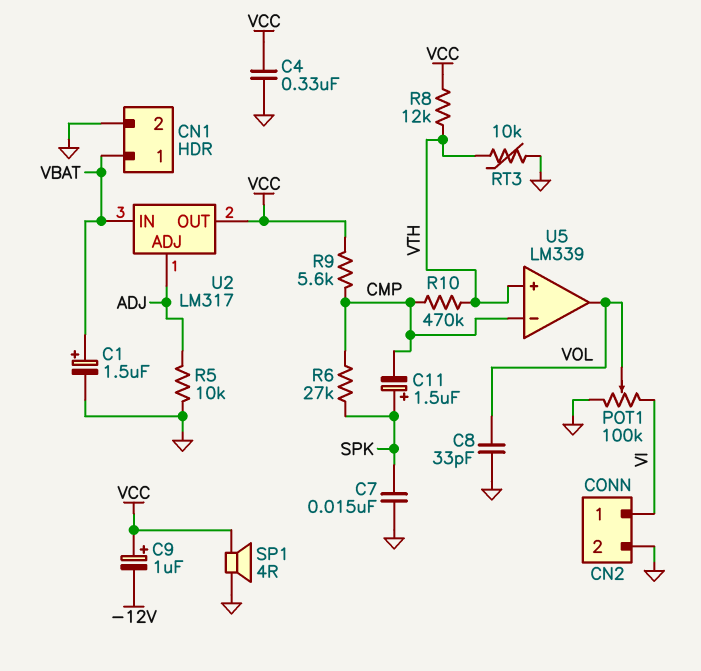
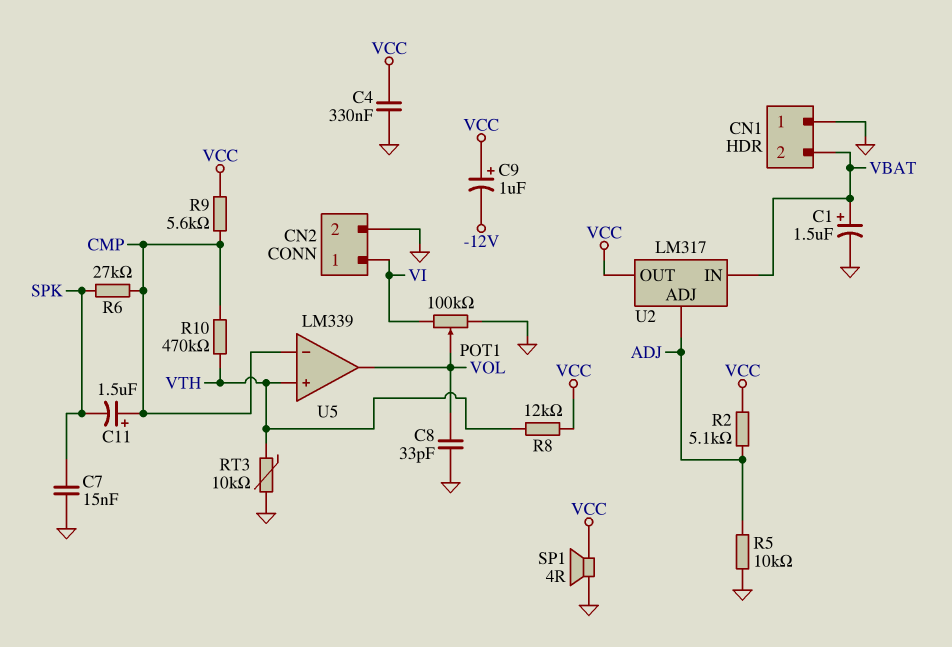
C11: 1.5uF (plus SPK, minus CMP) -> 1.5uF (plus CMP, minus SPK)
CN1 pin 1: VBAT -> GND
CN1 pin 2: GND -> VBAT
R2: none -> 5.1k (ADJ, VCC)

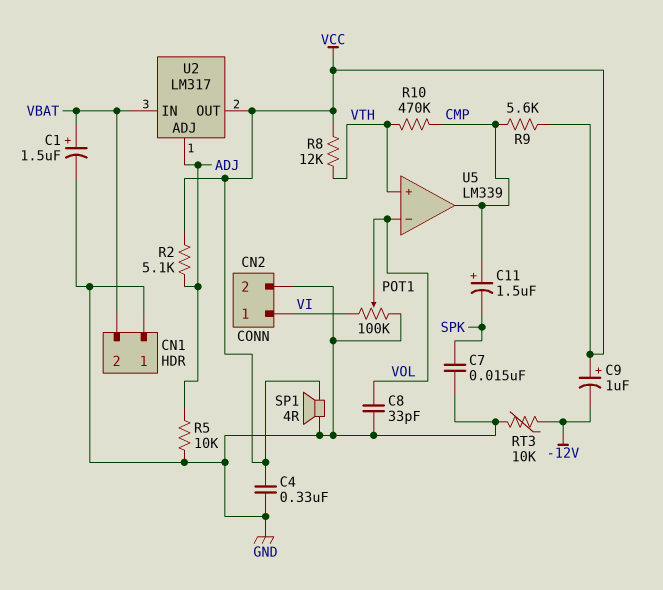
R6: 27k (CMP, SPK) -> none
RT3: 10k (GND, VTH) -> 10k (-12V, GND)
U5 pin in-: CMP -> VOL
U5 pin out: VOL -> CMP

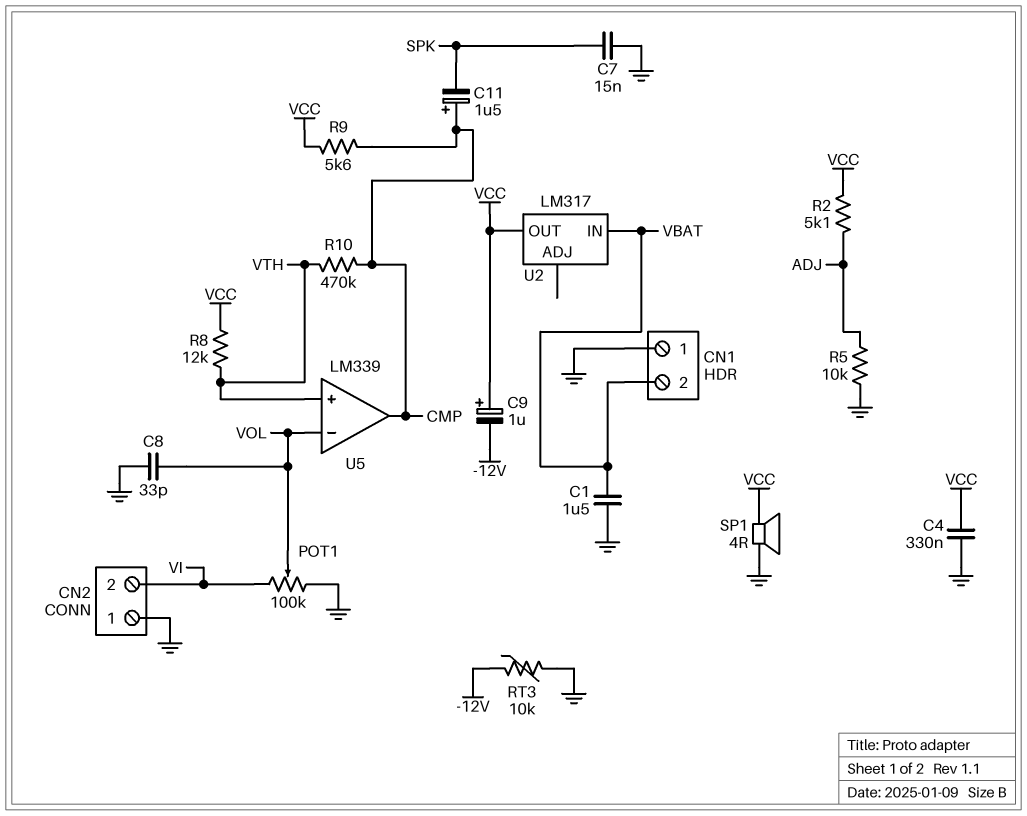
C1: 1.5uF (plus VBAT, minus GND) -> 1.5uF (GND, VBAT)
CN2 pin 1: VI -> GND
CN2 pin 2: GND -> VI
U2 pin ADJ: ADJ -> none

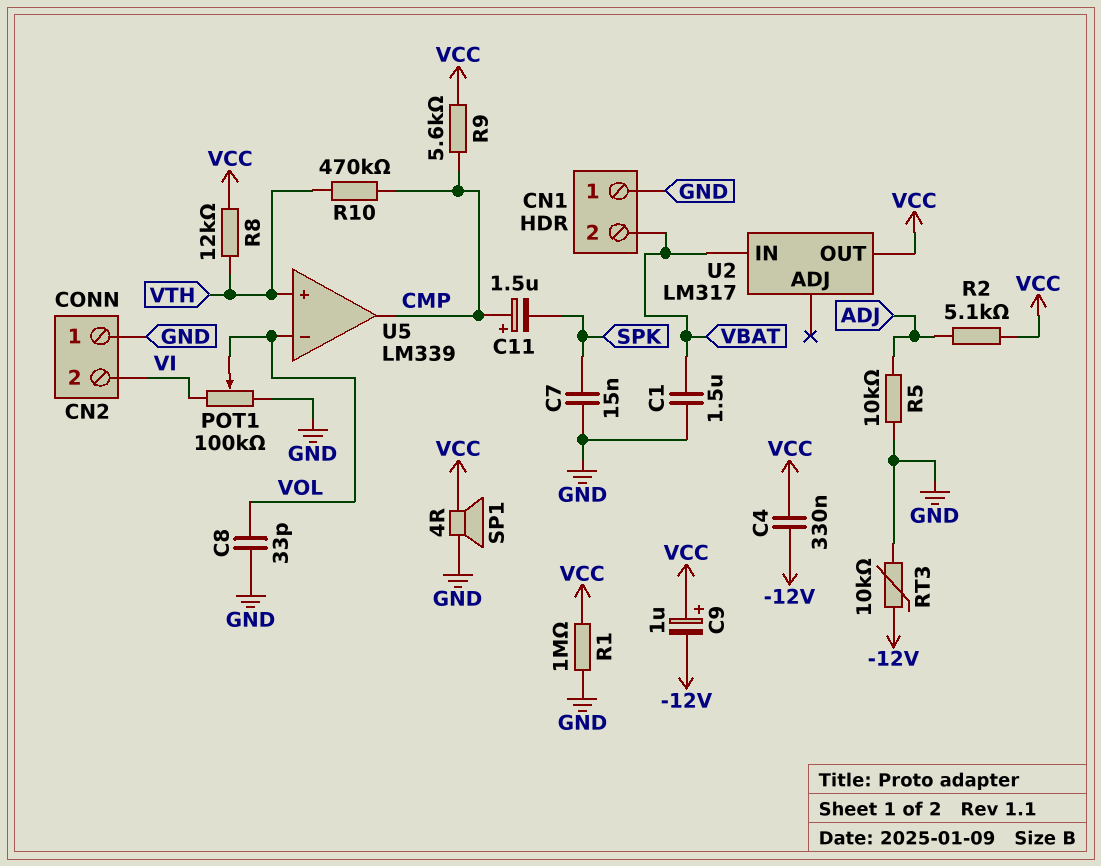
C4: 330nF (GND, VCC) -> 330nF (-12V, VCC)
R1: none -> 1M (GND, VCC)

